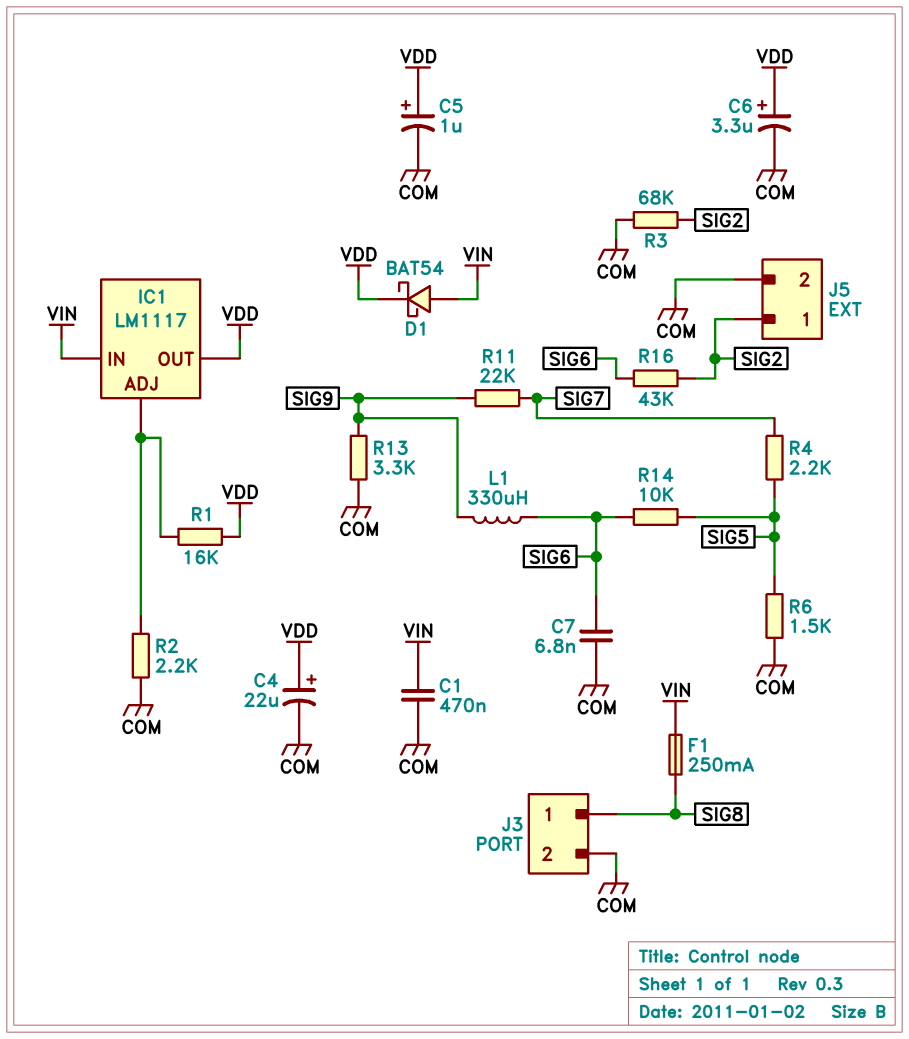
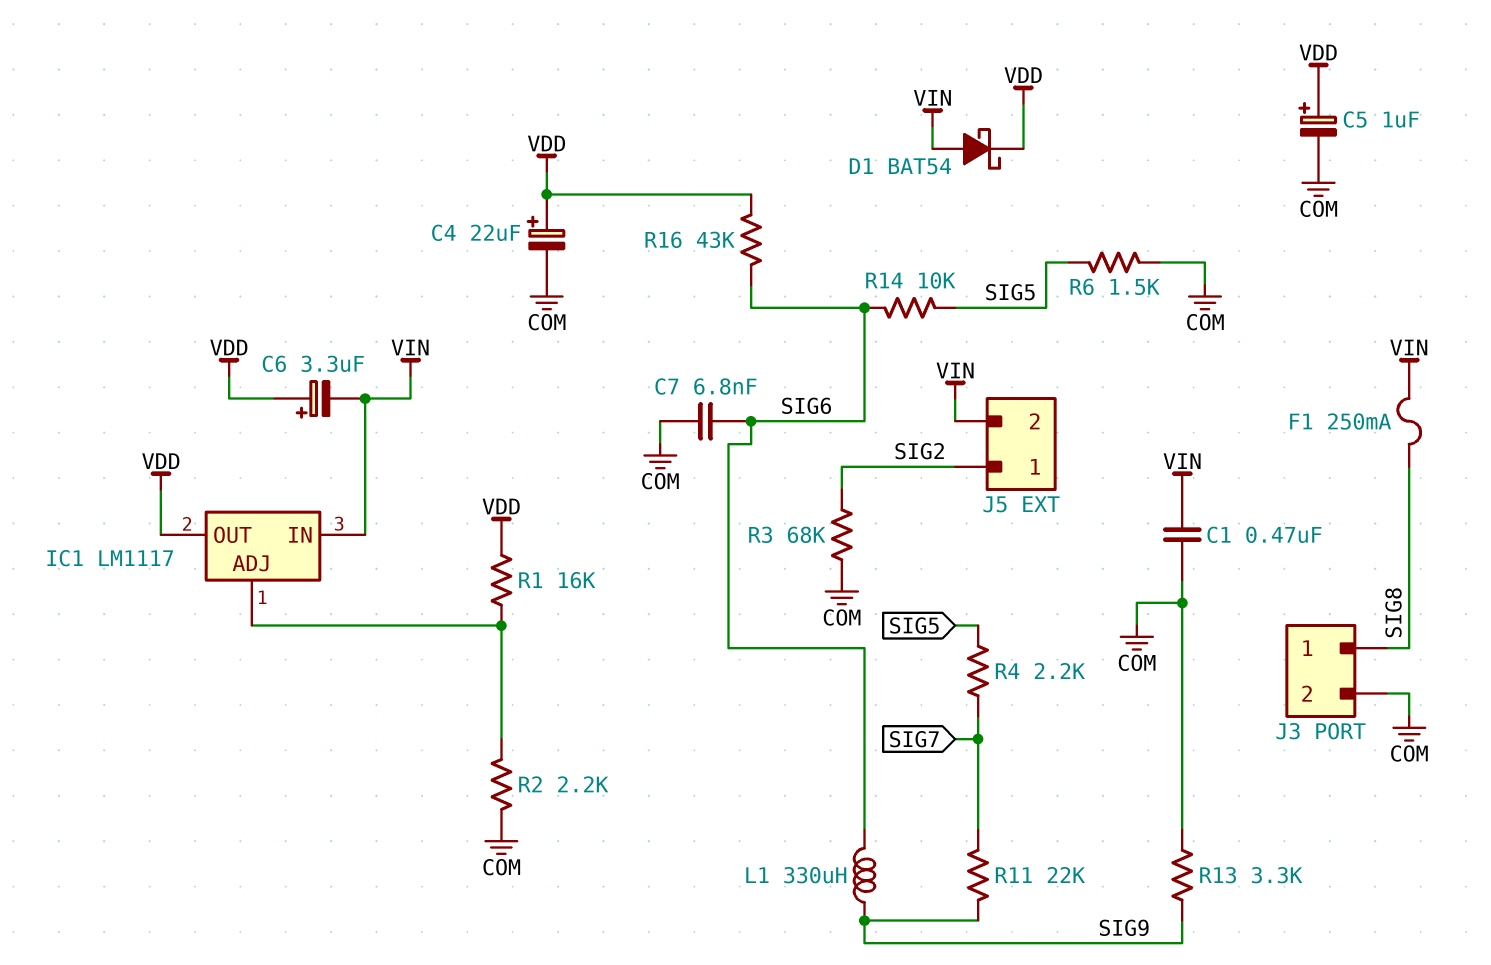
C6: 3.3uF (plus VDD, minus COM) -> 3.3uF (plus VDD, minus VIN)
J5 pin 2: COM -> VIN
R16: 43k (SIG2, SIG6) -> 43k (SIG6, VDD)

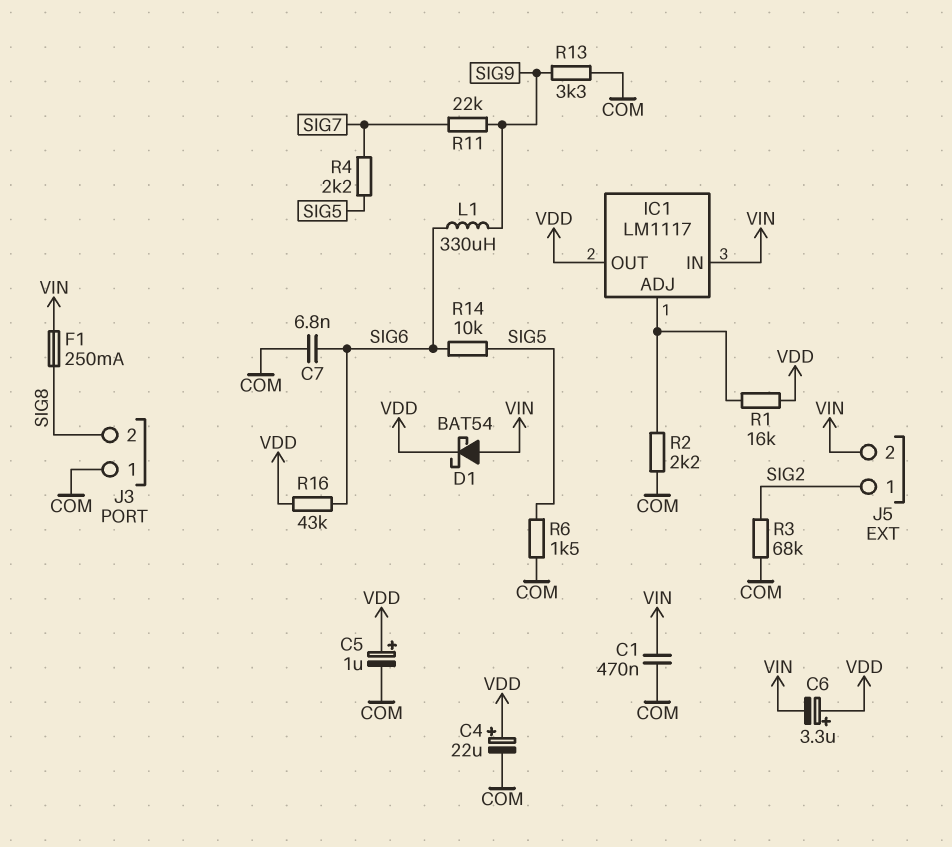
J3 pin 1: SIG8 -> COM
J3 pin 2: COM -> SIG8

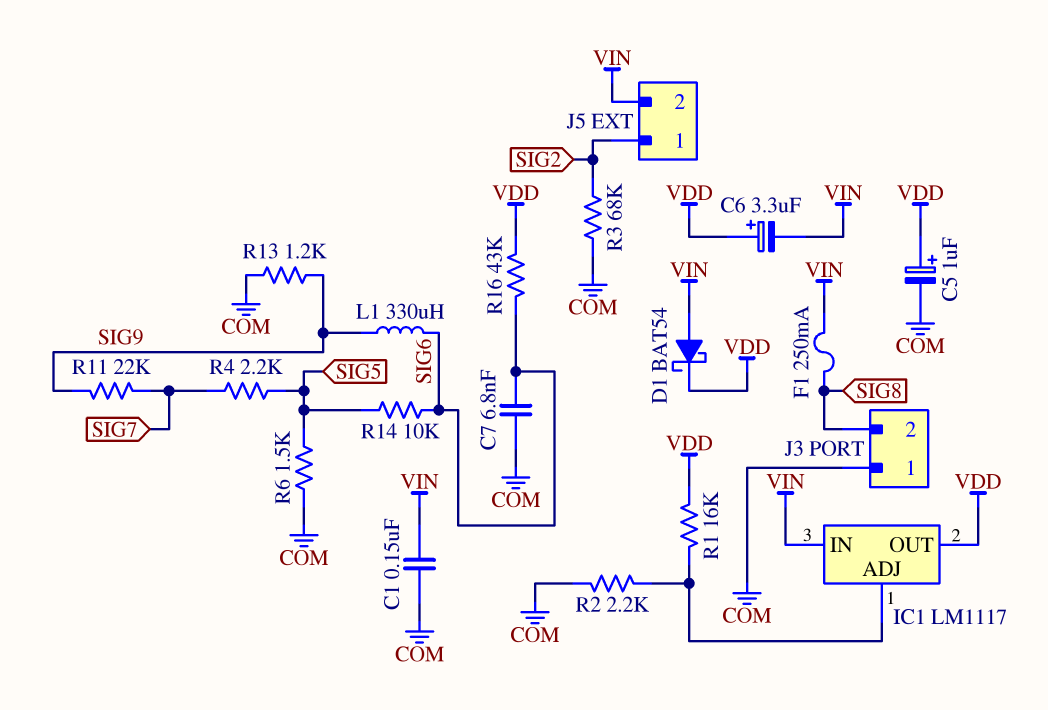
C1: 470nF (COM, VIN) -> 150nF (COM, VIN)
C4: 22uF (plus VDD, minus COM) -> none
R13: 3.3k (COM, SIG9) -> 1.2k (COM, SIG9)

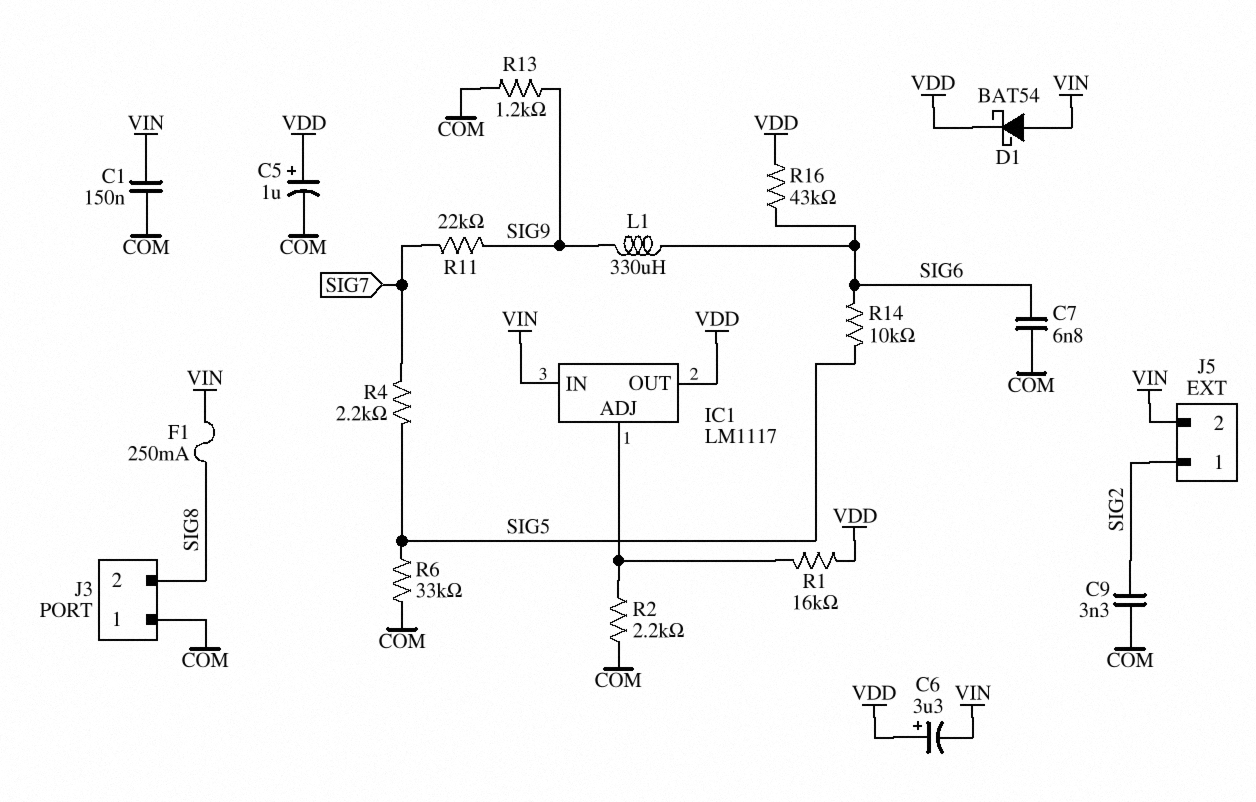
C9: none -> 3.3nF (COM, SIG2)
R3: 68k (COM, SIG2) -> none
R6: 1.5k (COM, SIG5) -> 33k (COM, SIG5)

